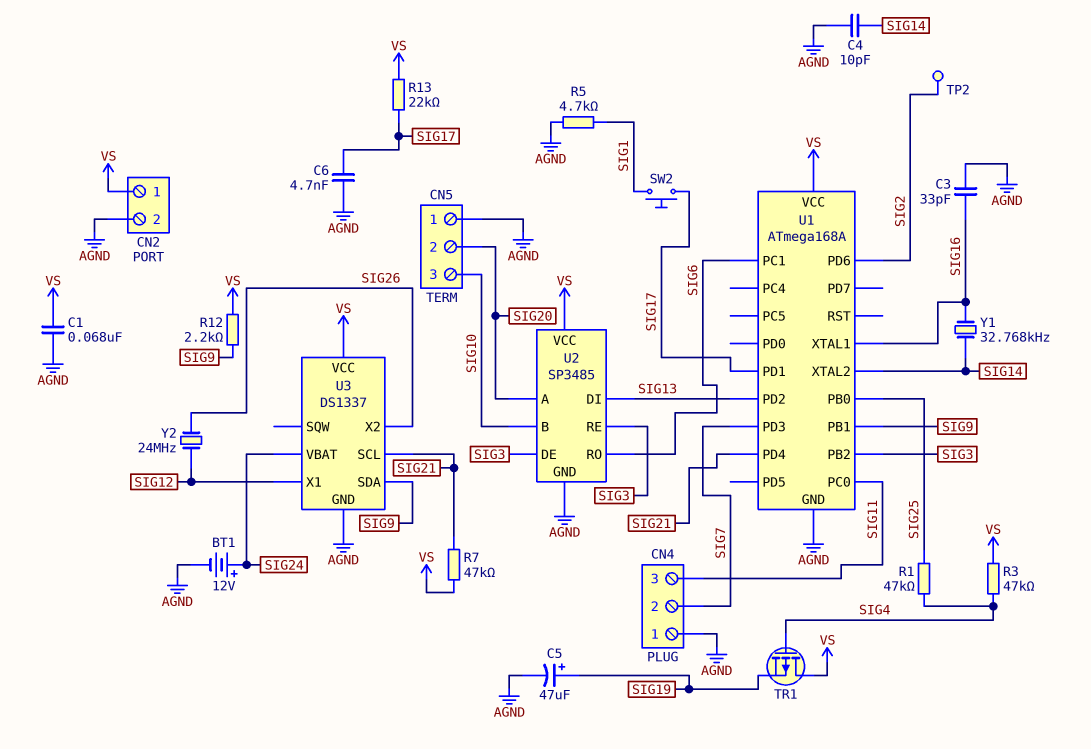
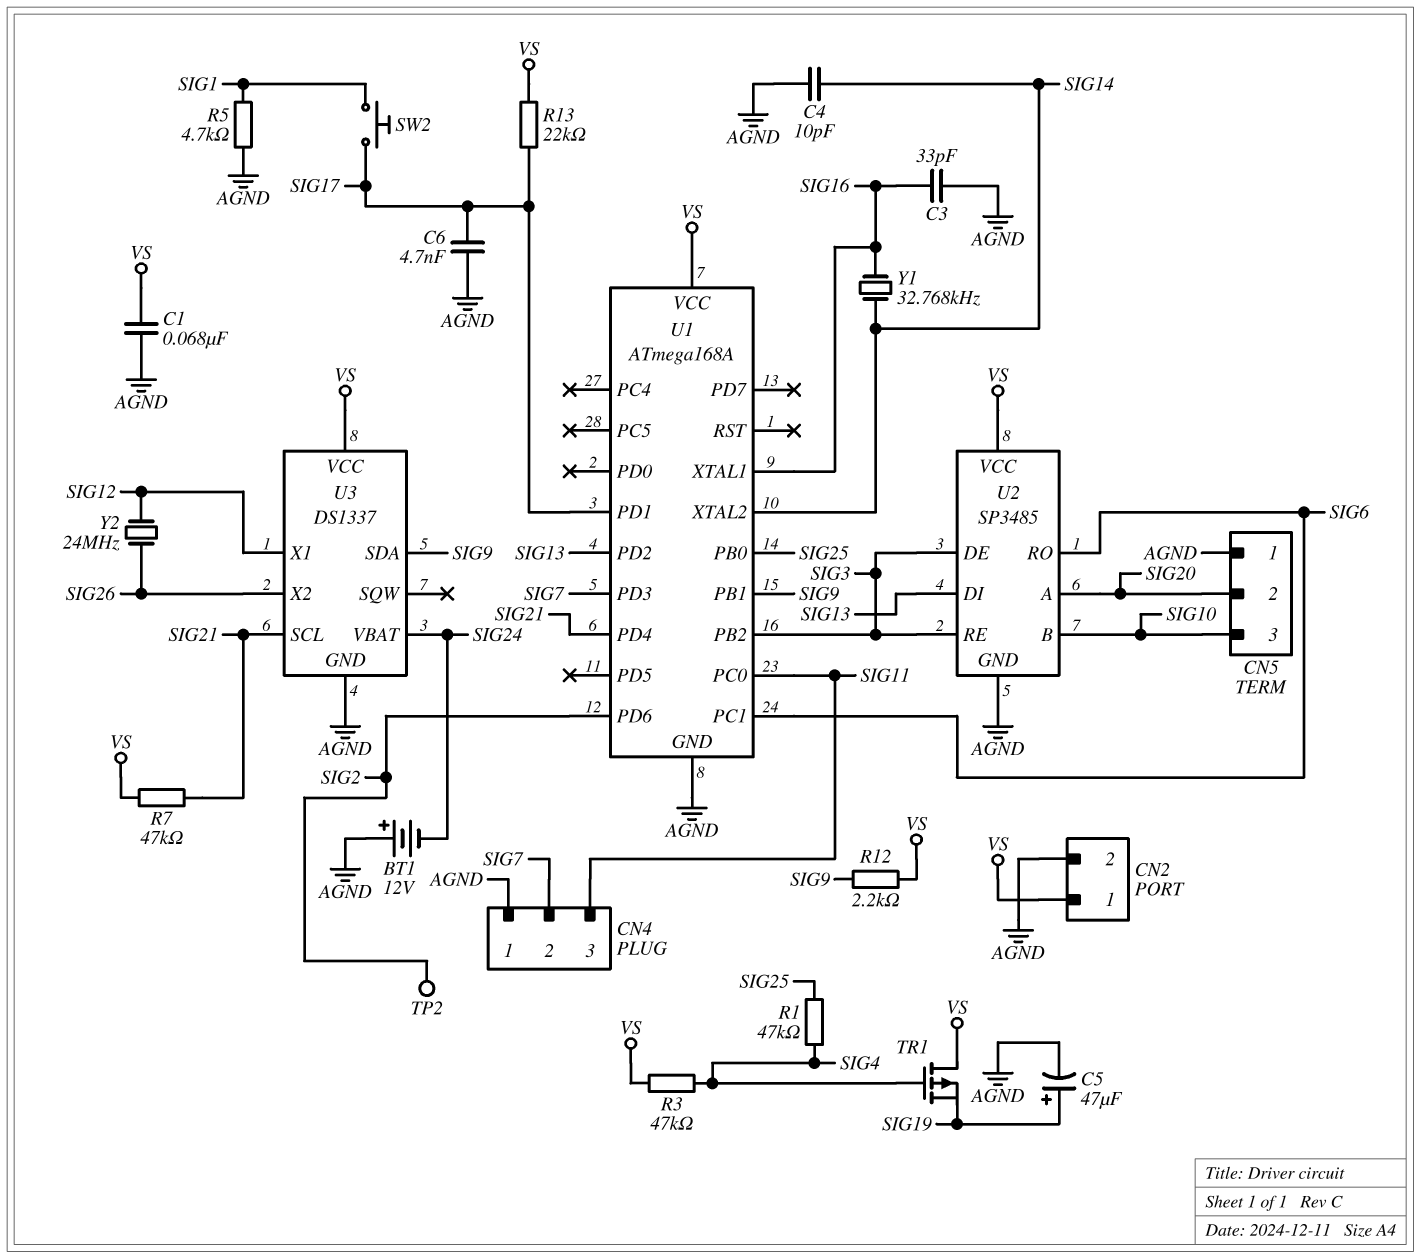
BT1: 12V (plus SIG24, minus AGND) -> 12V (plus AGND, minus SIG24)

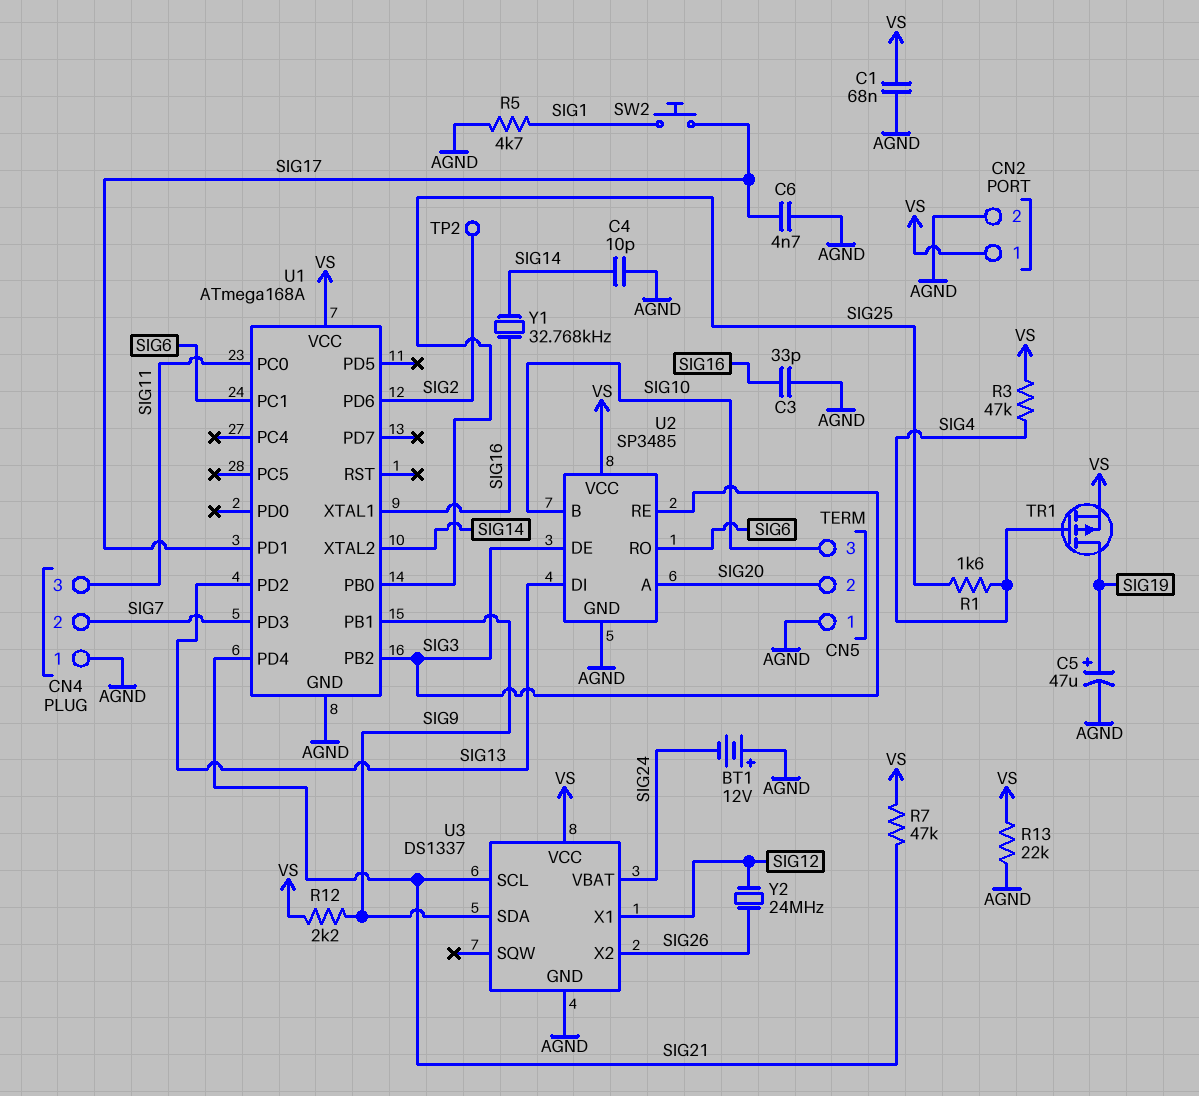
R1: 47k (SIG4, SIG25) -> 1.6k (SIG4, SIG25)
R13: 22k (SIG17, VS) -> 22k (AGND, VS)
TR1: PMOS (G SIG4, D VS, S SIG19) -> PMOS (G SIG4, D SIG19, S VS)

